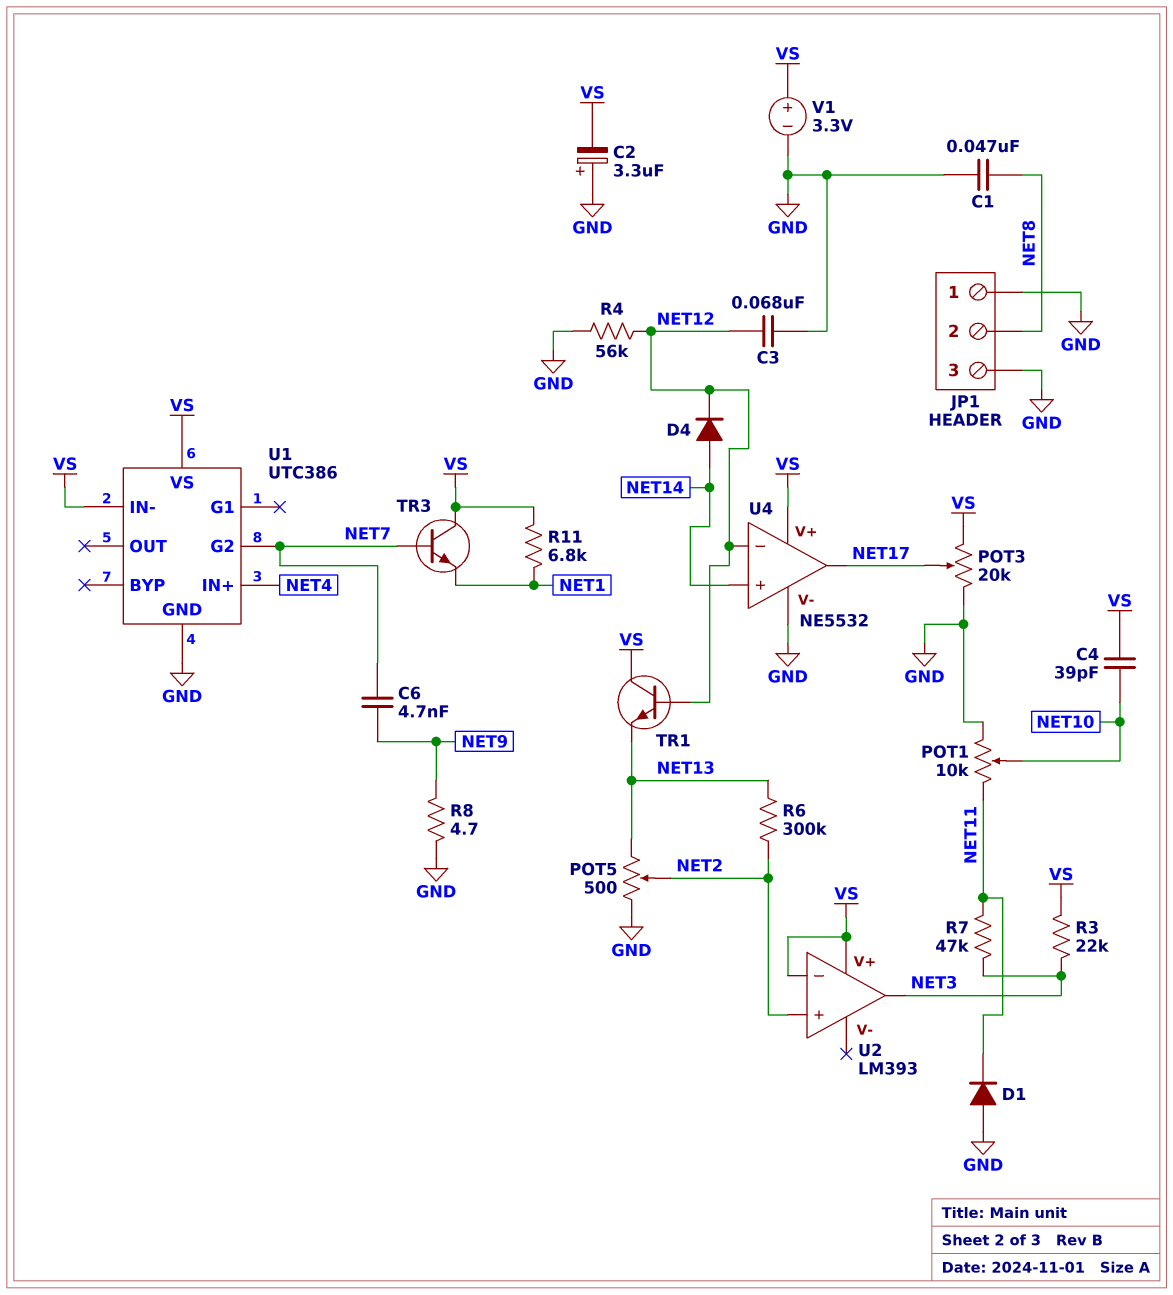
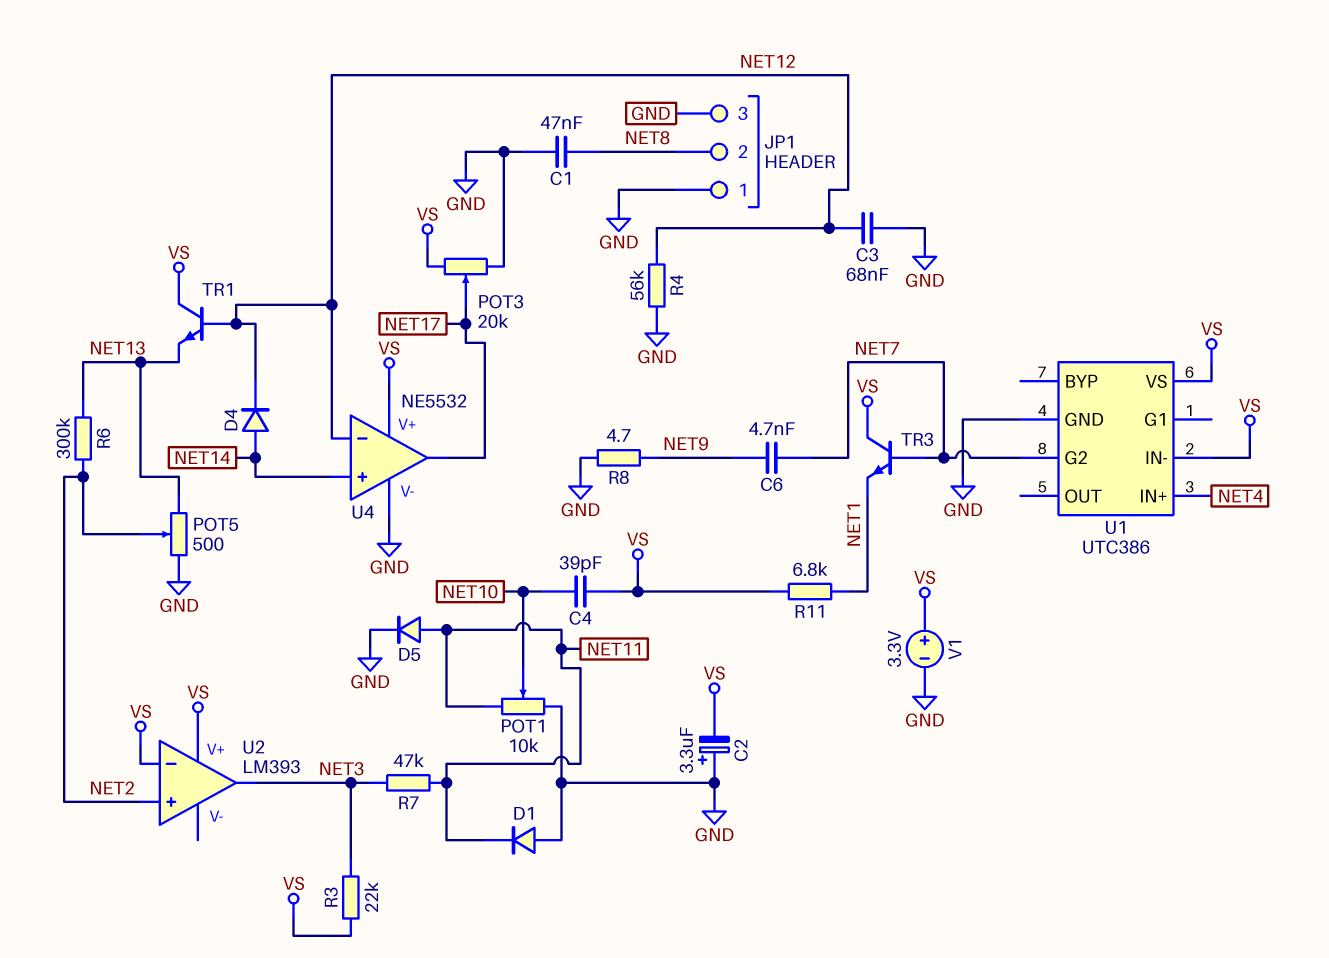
D5: none -> diode (A NET11, K GND)

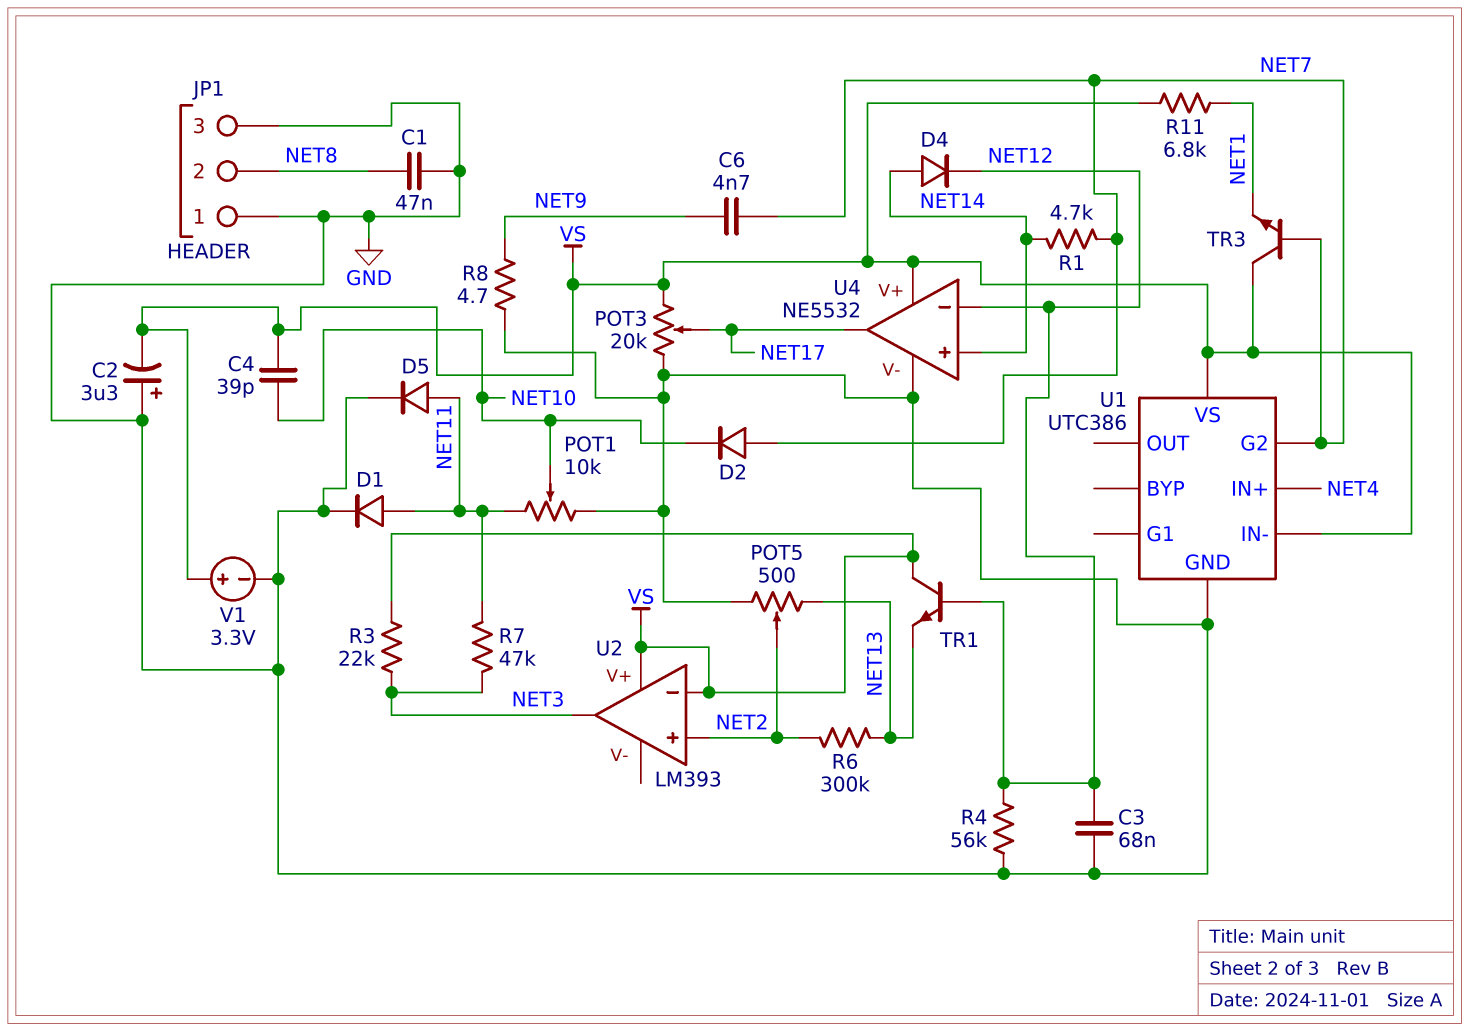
D1: diode (A GND, K NET11) -> diode (A NET11, K GND)
D2: none -> diode (A NET7, K NET10)
R1: none -> 4.7k (NET7, NET14)

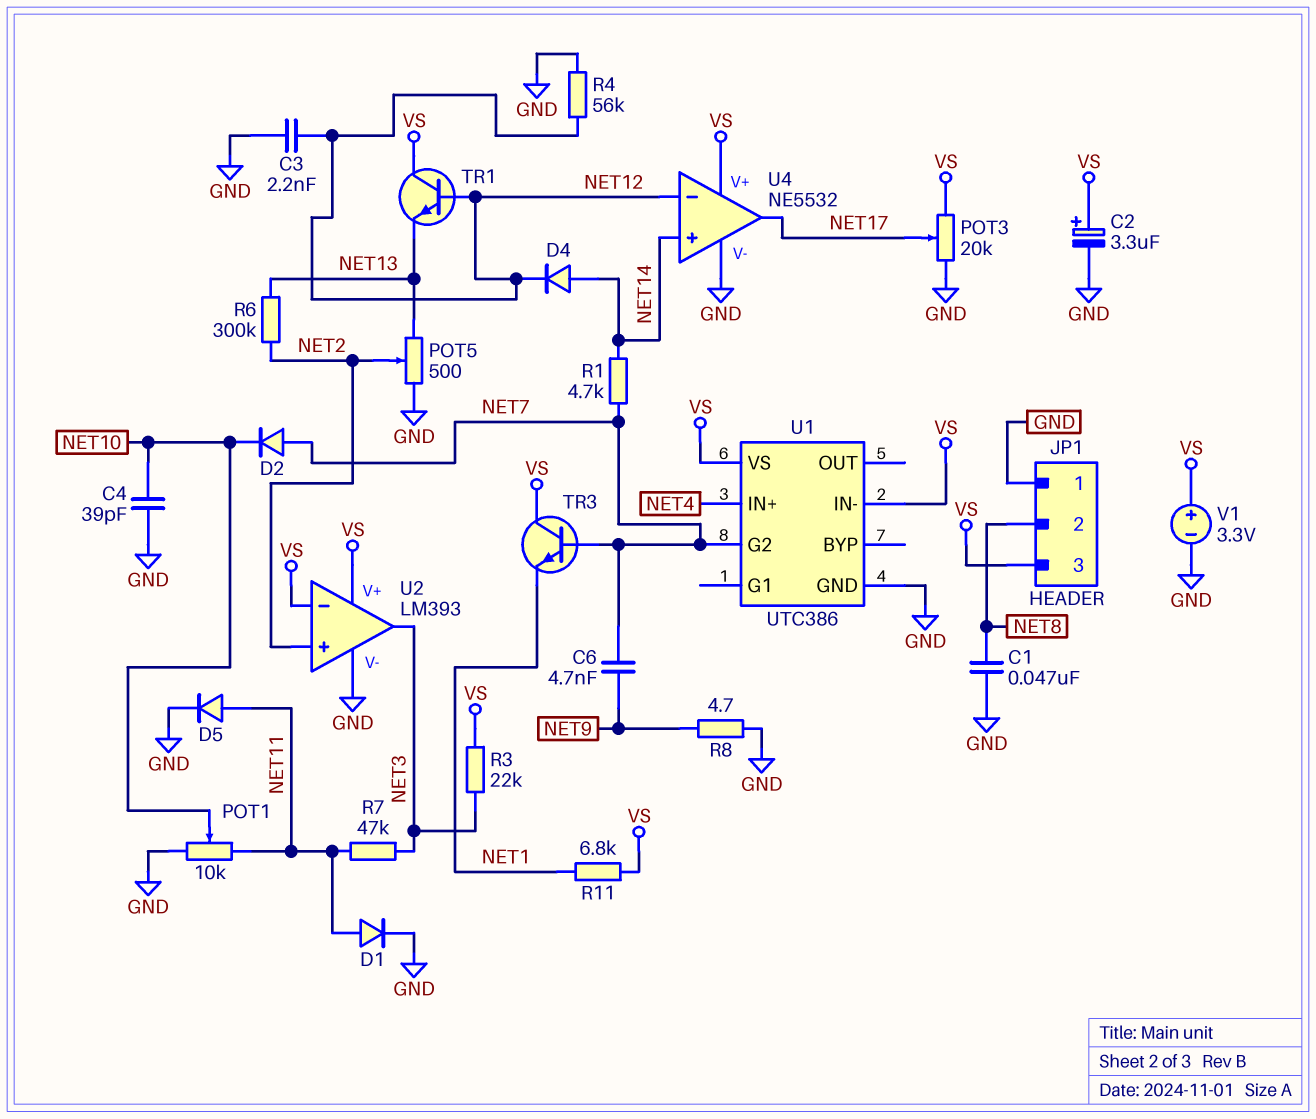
C2: 3.3uF (plus GND, minus VS) -> 3.3uF (plus VS, minus GND)
C3: 68nF (GND, NET12) -> 2.2nF (GND, NET12)
C4: 39pF (NET10, VS) -> 39pF (GND, NET10)
JP1 pin 3: GND -> VS
U2 pin V-: none -> GND

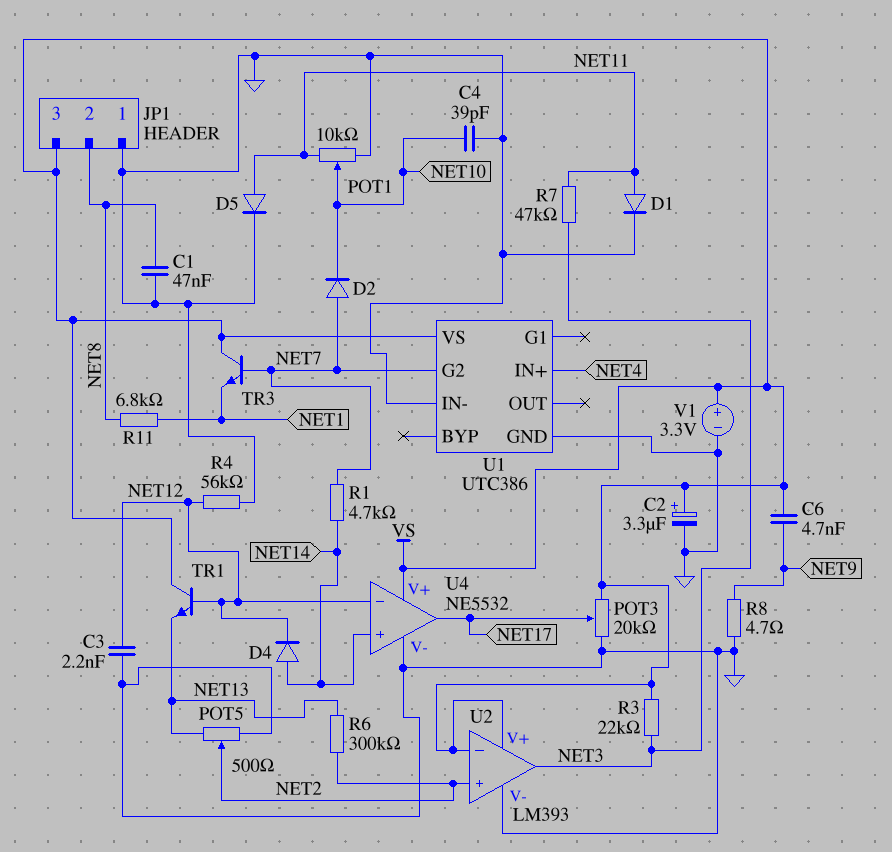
C6: 4.7nF (NET7, NET9) -> 4.7nF (NET9, VS)
R11: 6.8k (NET1, VS) -> 6.8k (NET1, NET8)
U1 pin IN-: VS -> GND

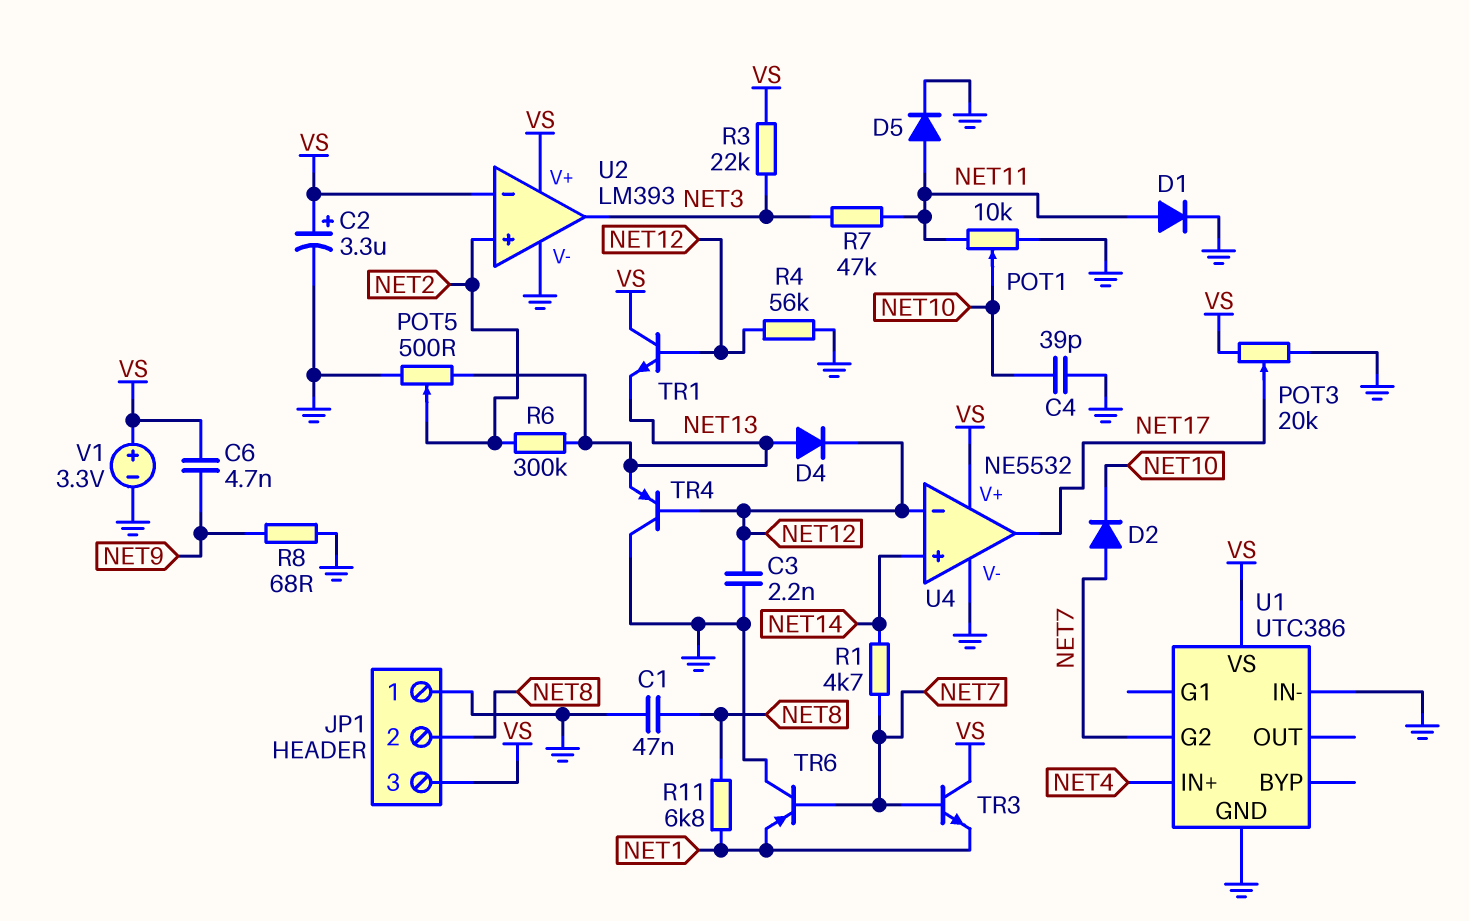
D4: diode (A NET14, K NET12) -> diode (A NET13, K NET12)
R8: 4.7 (GND, NET9) -> 68 (GND, NET9)
TR4: none -> PNP (B NET12, C GND, E NET13)
TR6: none -> PNP (B NET7, C GND, E NET1)

